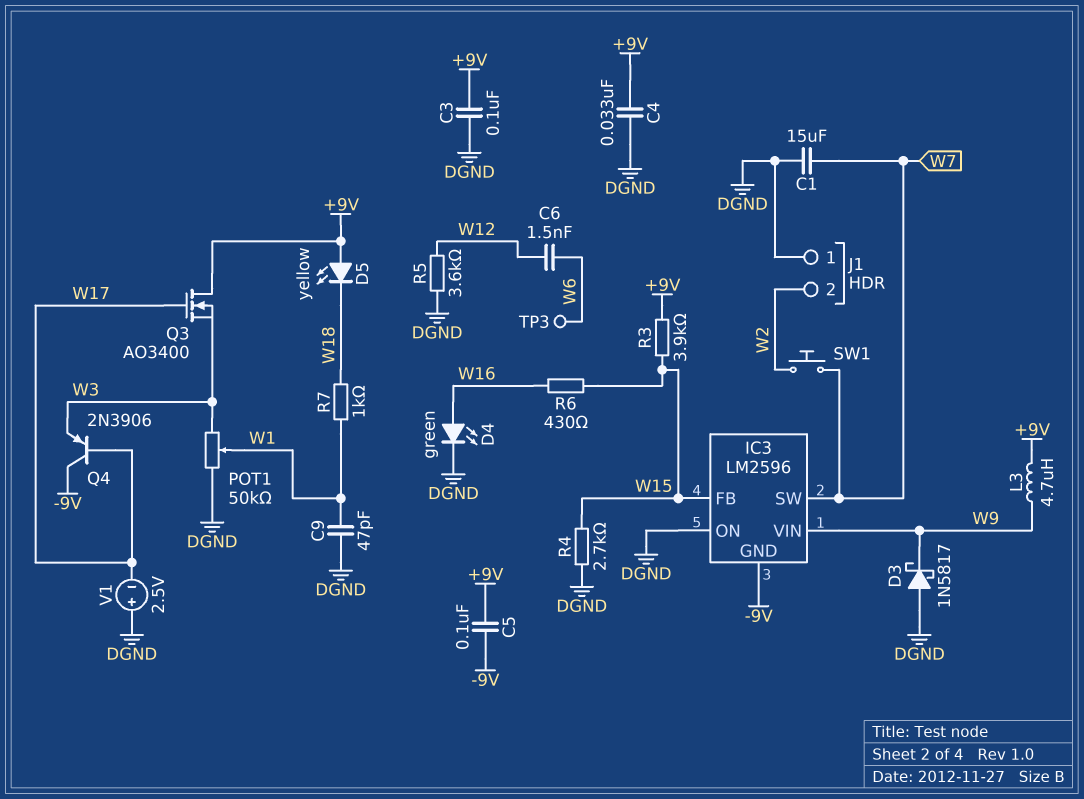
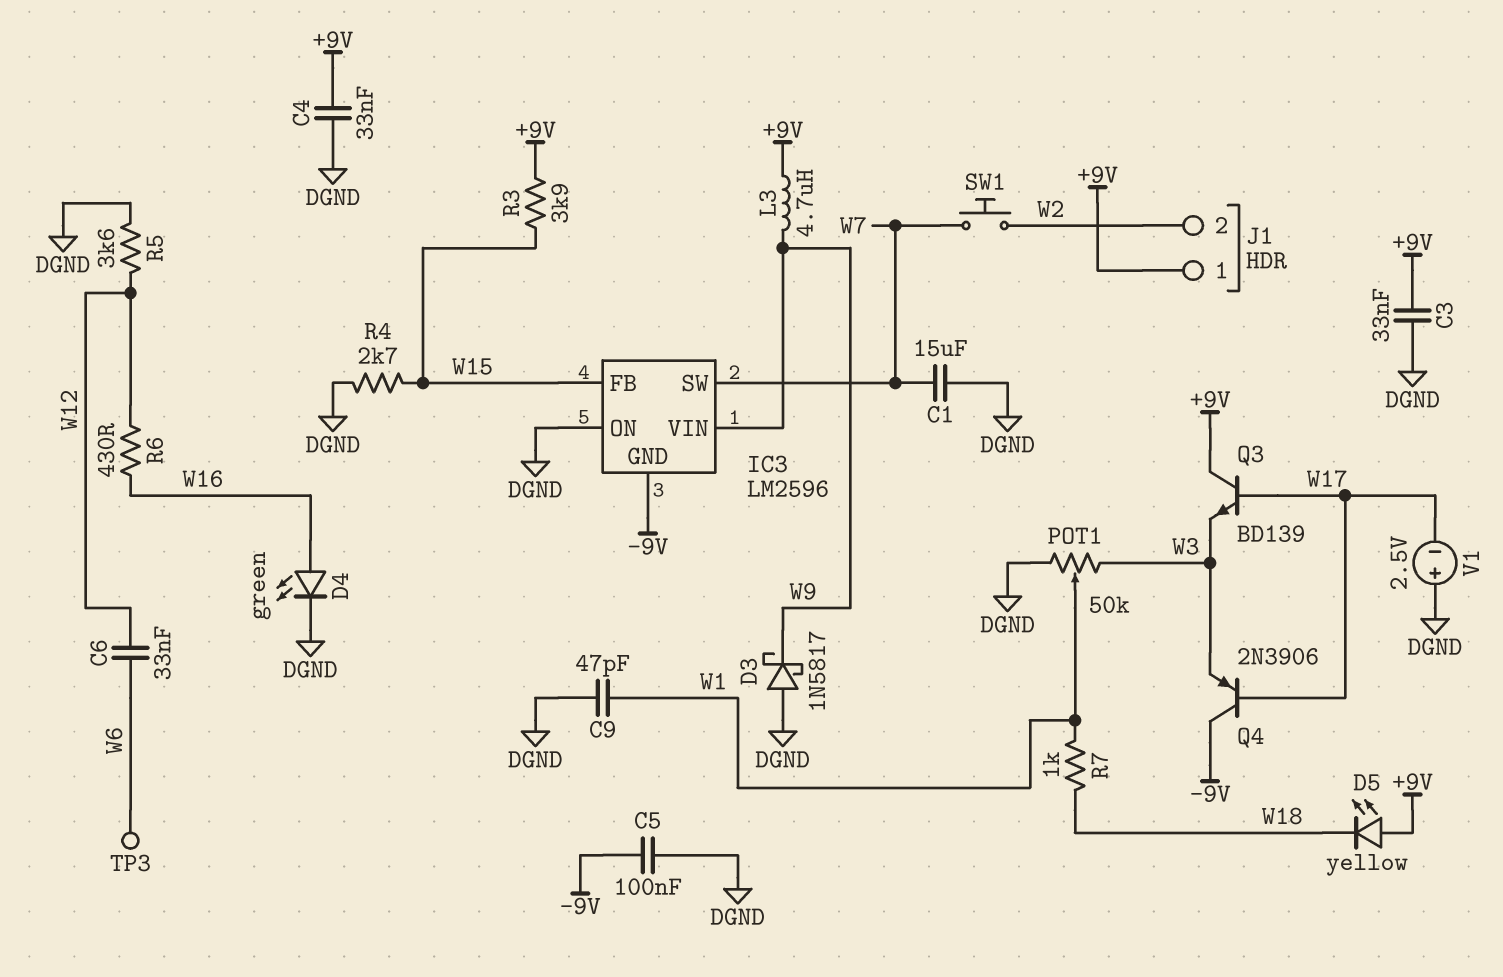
C3: 100nF (+9V, DGND) -> 33nF (+9V, DGND)
C5: 100nF (+9V, -9V) -> 100nF (-9V, DGND)
C6: 1.5nF (W6, W12) -> 33nF (W6, W12)
J1 pin 1: DGND -> +9V
Q3: NMOS AO3400 (G W17, D +9V, S W3) -> NPN BD139 (B W17, C +9V, E W3)
R6: 430 (W15, W16) -> 430 (W12, W16)

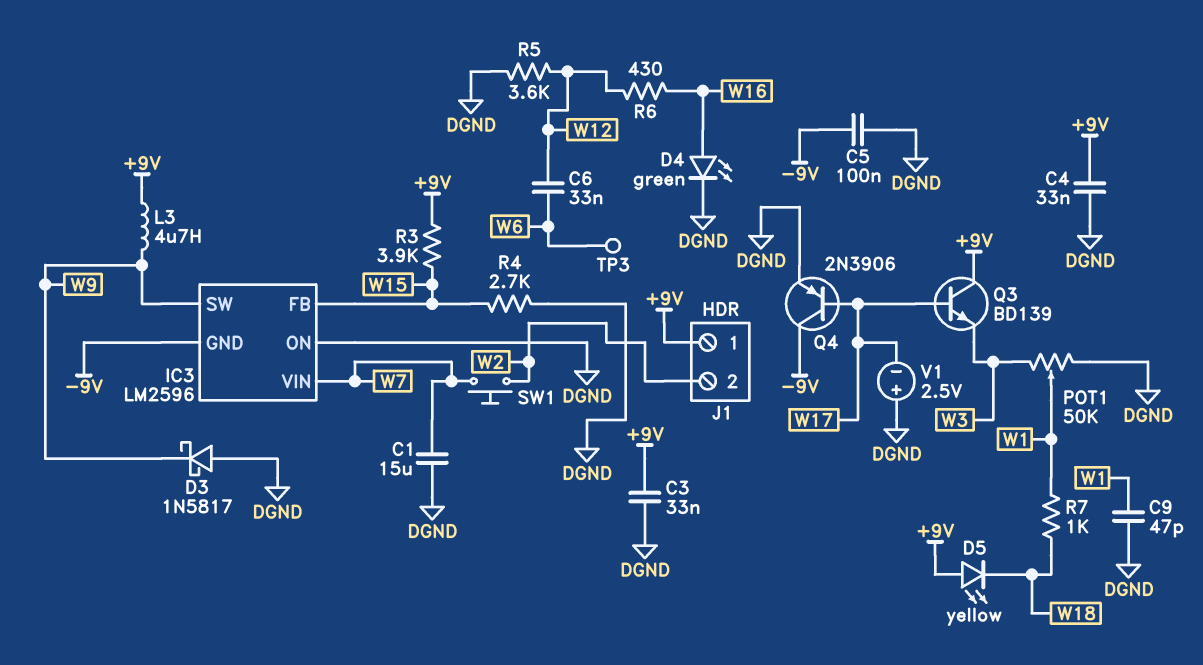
IC3 pin SW: W7 -> W9
IC3 pin VIN: W9 -> W7
Q4: PNP 2N3906 (B W17, C -9V, E W3) -> PNP 2N3906 (B W17, C -9V, E DGND)

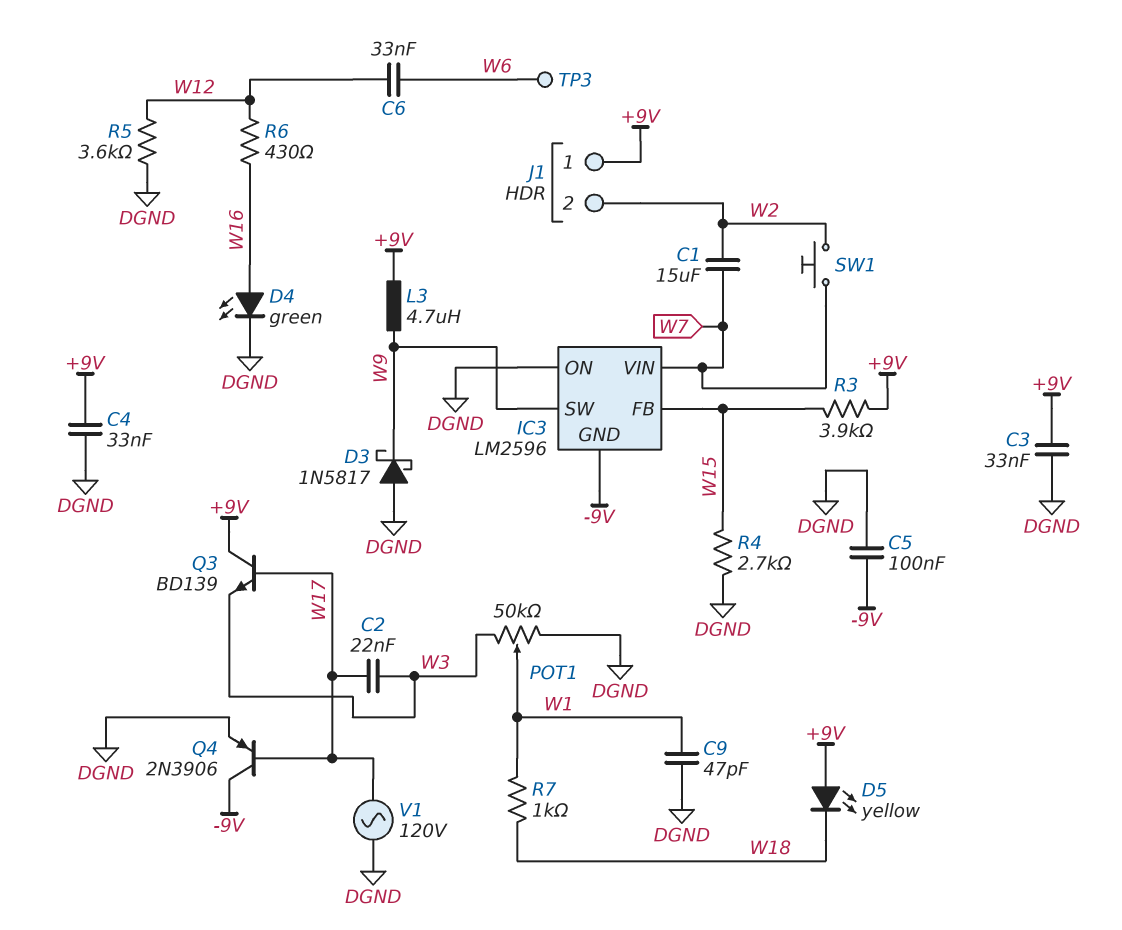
C1: 15uF (DGND, W7) -> 15uF (W2, W7)
C2: none -> 22nF (W3, W17)
V1: 2.5V (plus DGND, minus W17) -> AC 120V (DGND, W17)

